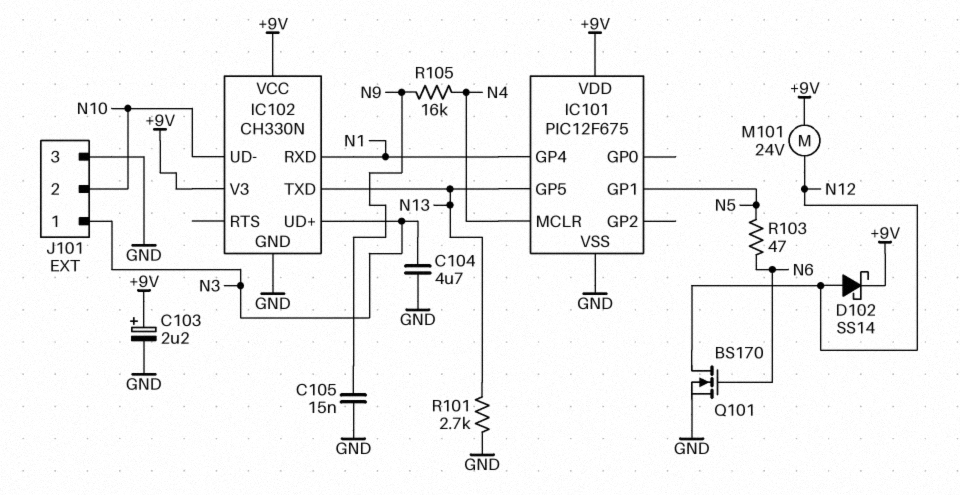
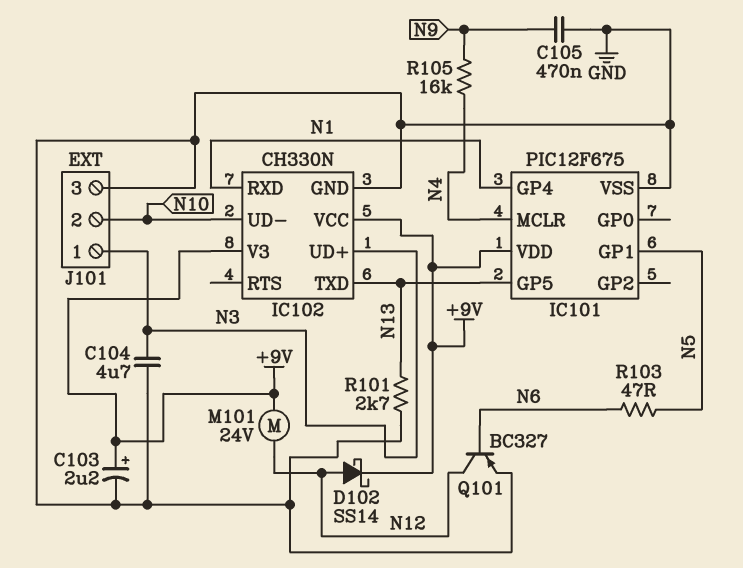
C105: 15nF (GND, N9) -> 470nF (GND, N9)
Q101: NMOS BS170 (G N6, D N12, S GND) -> PNP BC327 (B N6, C N12, E GND)

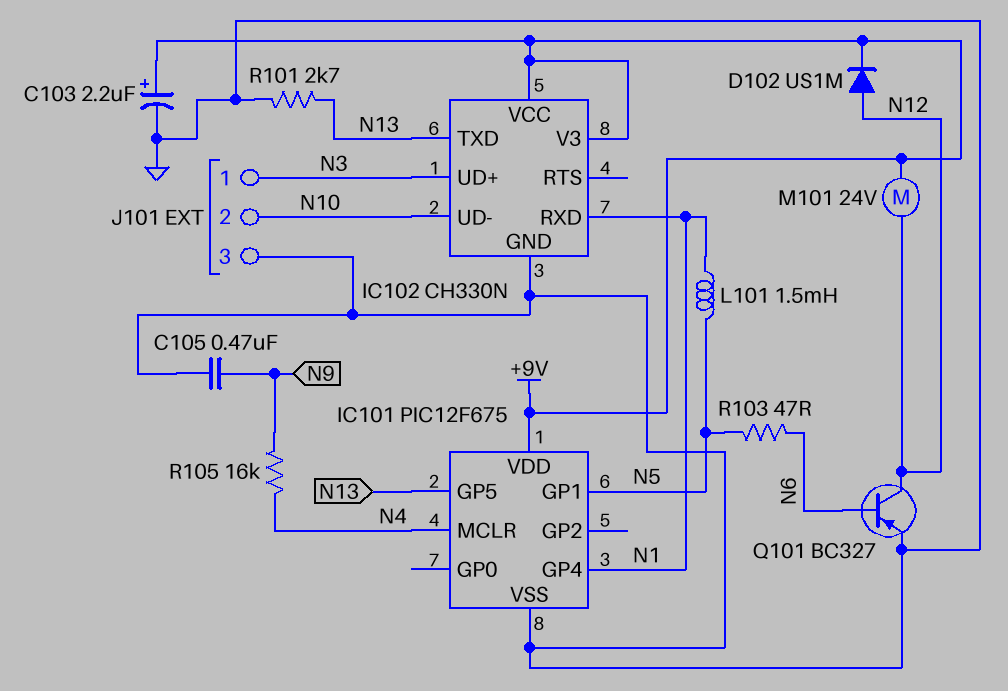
C104: 4.7uF (GND, N3) -> none
D102: schottky SS14 (A N12, K +9V) -> diode US1M (A N12, K +9V)
L101: none -> 1.5mH (N1, N5)

